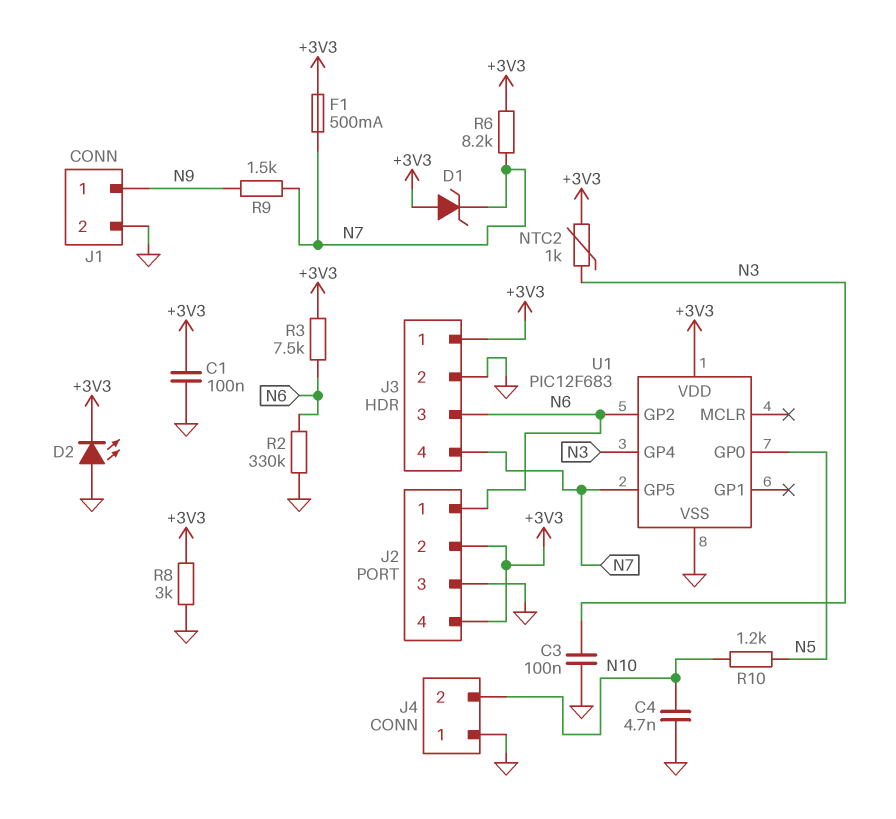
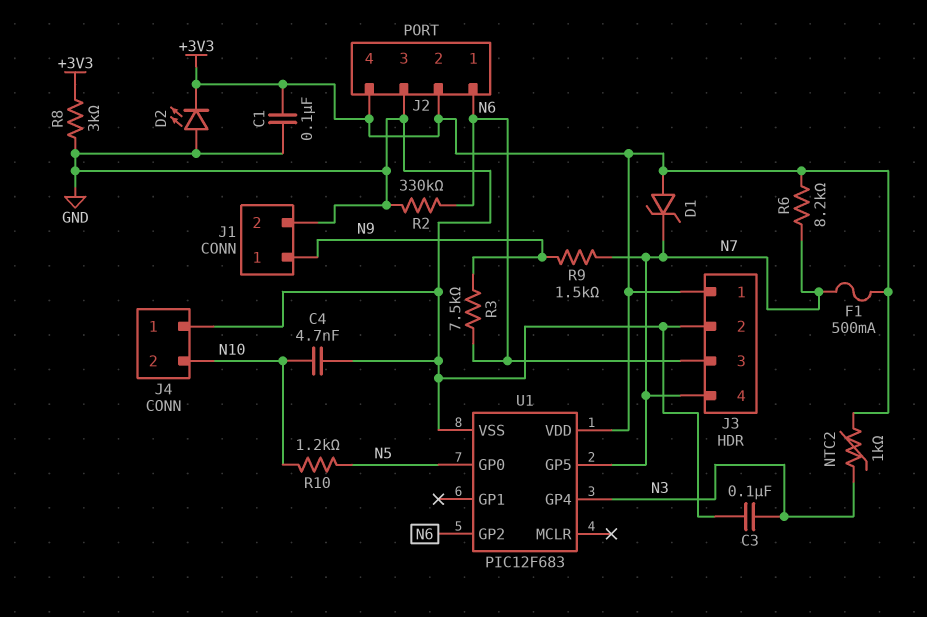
R3: 7.5k (+3V3, N6) -> 7.5k (N6, N9)

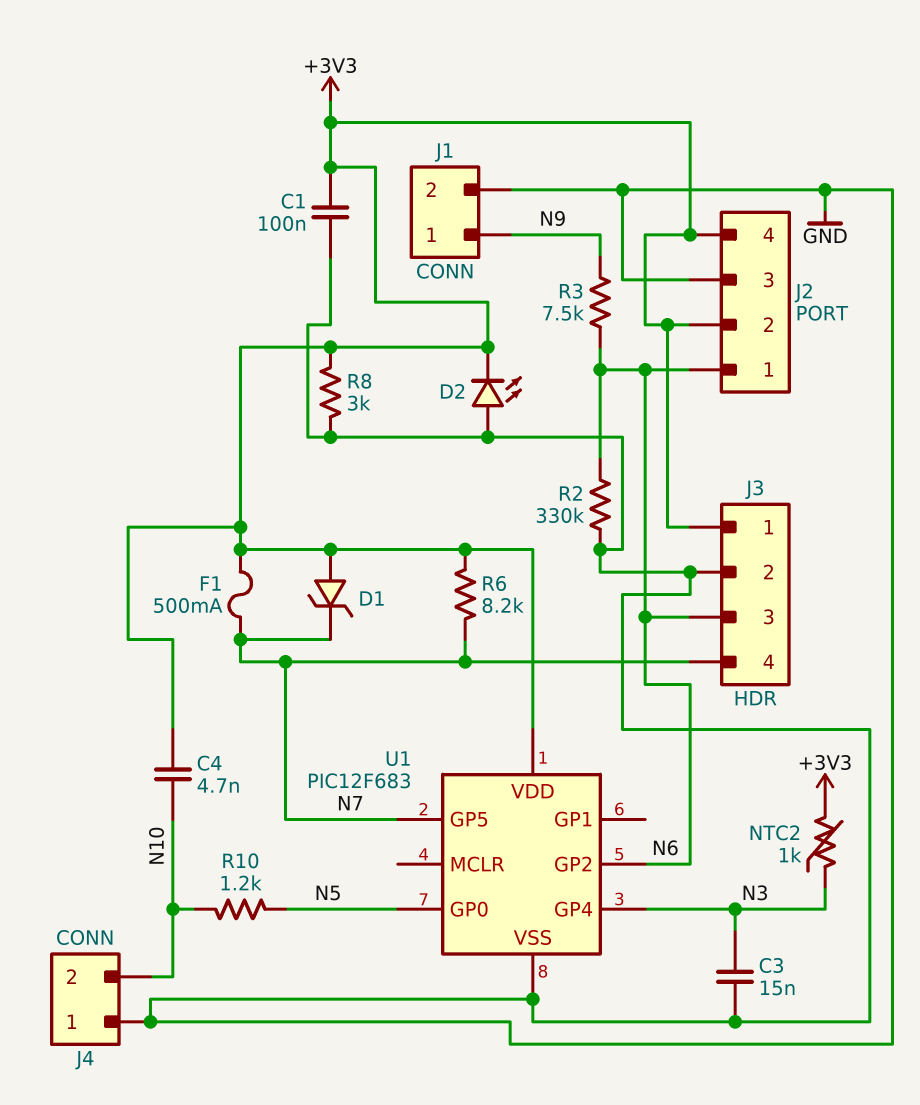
C3: 100nF (GND, N3) -> 15nF (GND, N3)
C4: 4.7nF (GND, N10) -> 4.7nF (+3V3, N10)
R9: 1.5k (N7, N9) -> none

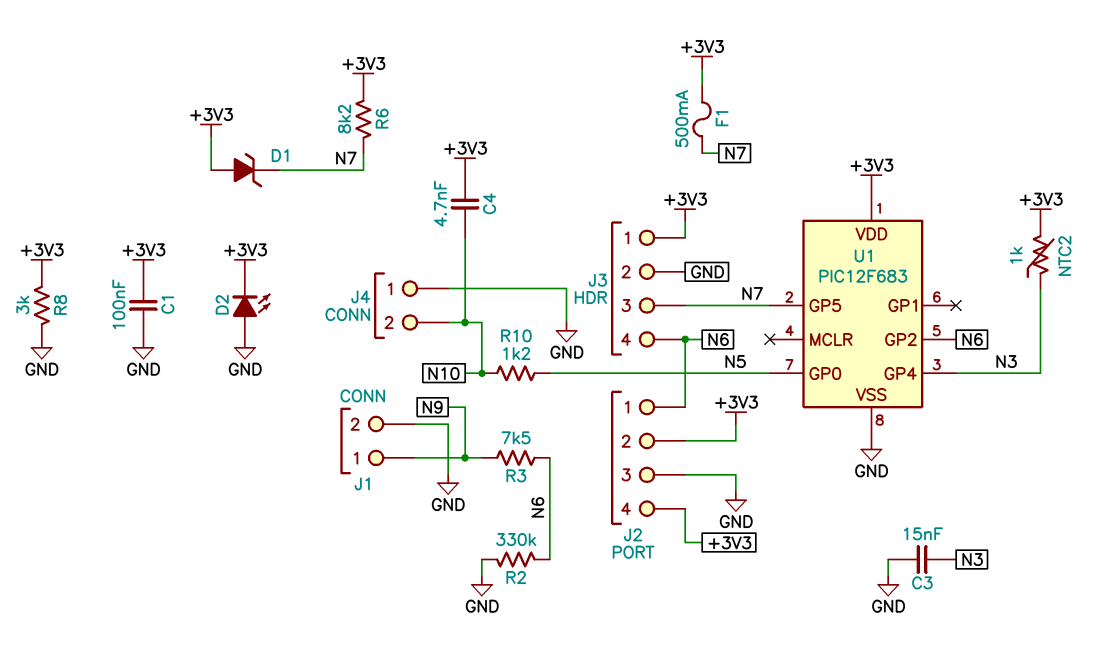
J3 pin 3: N6 -> N7
J3 pin 4: N7 -> N6

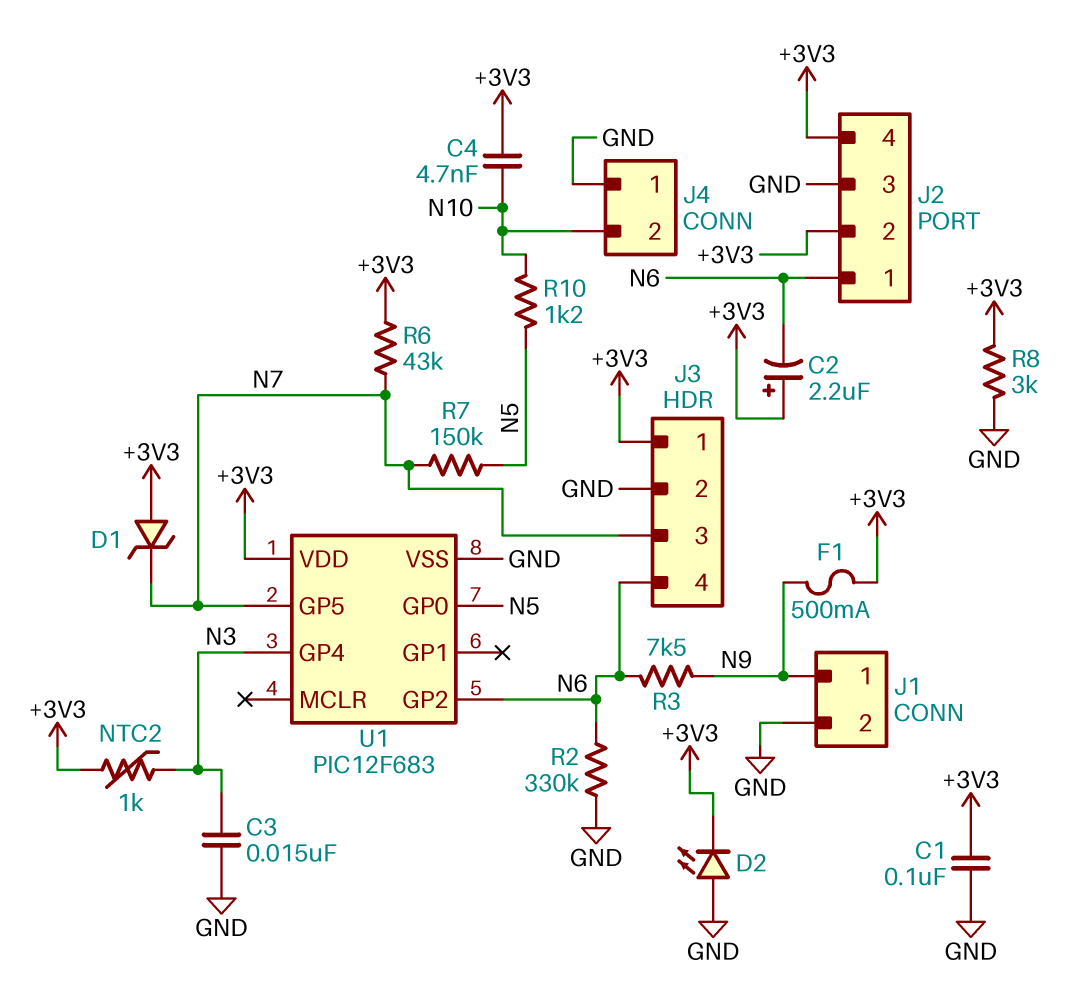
C2: none -> 2.2uF (plus +3V3, minus N6)
F1: 500mA (+3V3, N7) -> 500mA (+3V3, N9)
R6: 8.2k (+3V3, N7) -> 43k (+3V3, N7)
R7: none -> 150k (N5, N7)

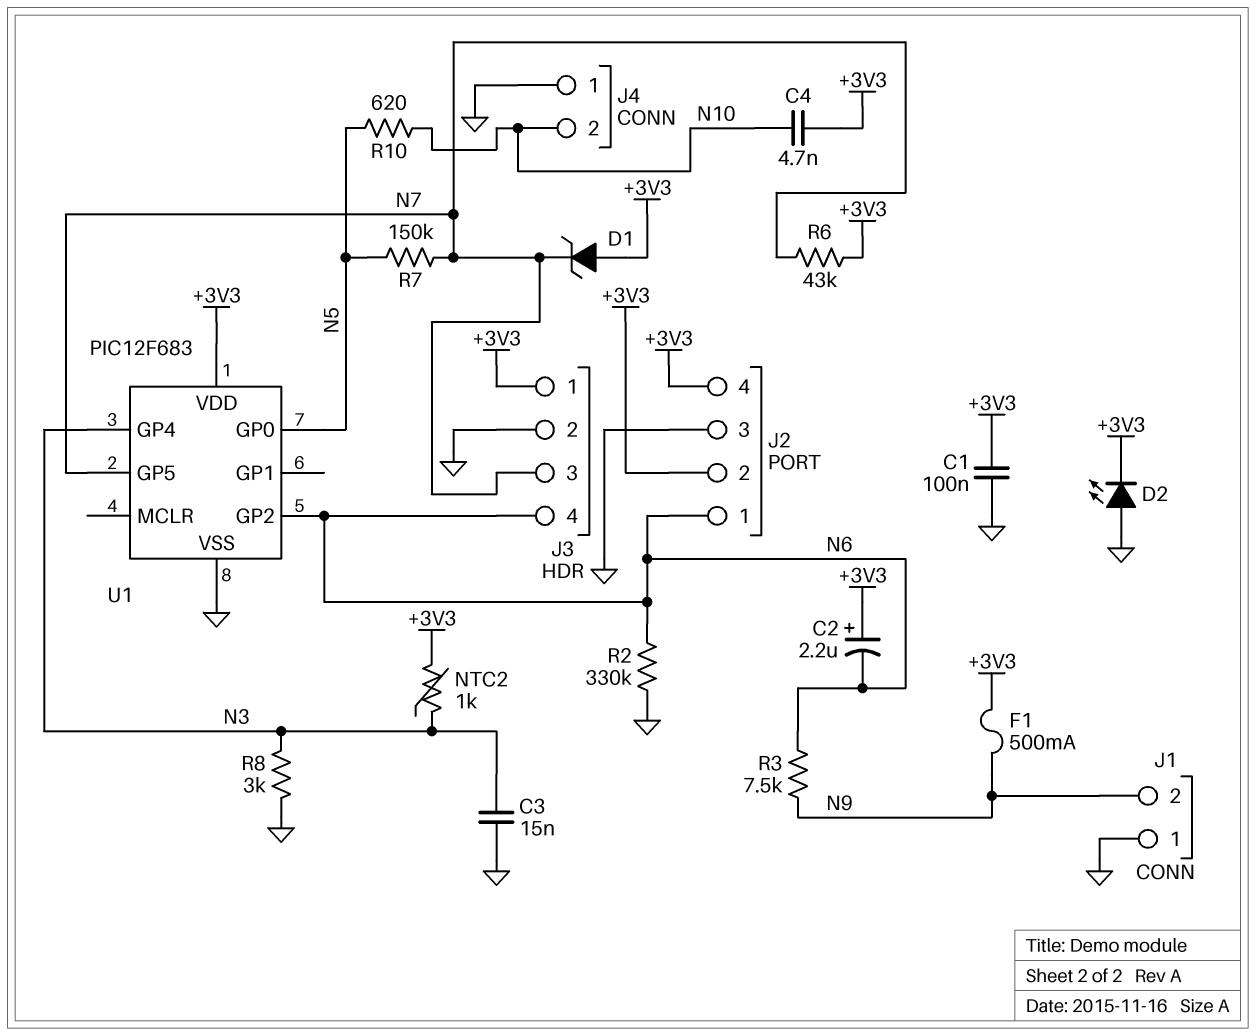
J1 pin 1: N9 -> GND
J1 pin 2: GND -> N9
R8: 3k (+3V3, GND) -> 3k (GND, N3)
R10: 1.2k (N5, N10) -> 620 (N5, N10)

